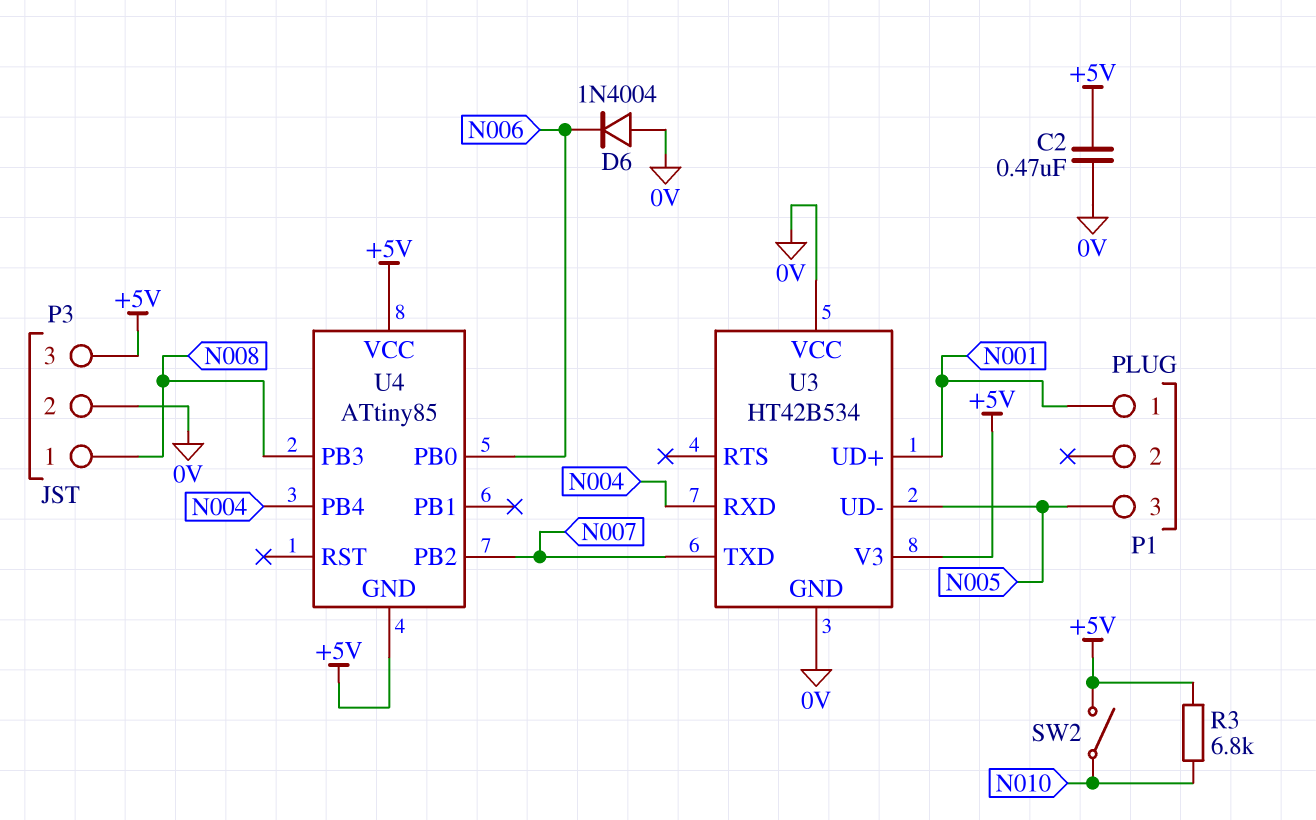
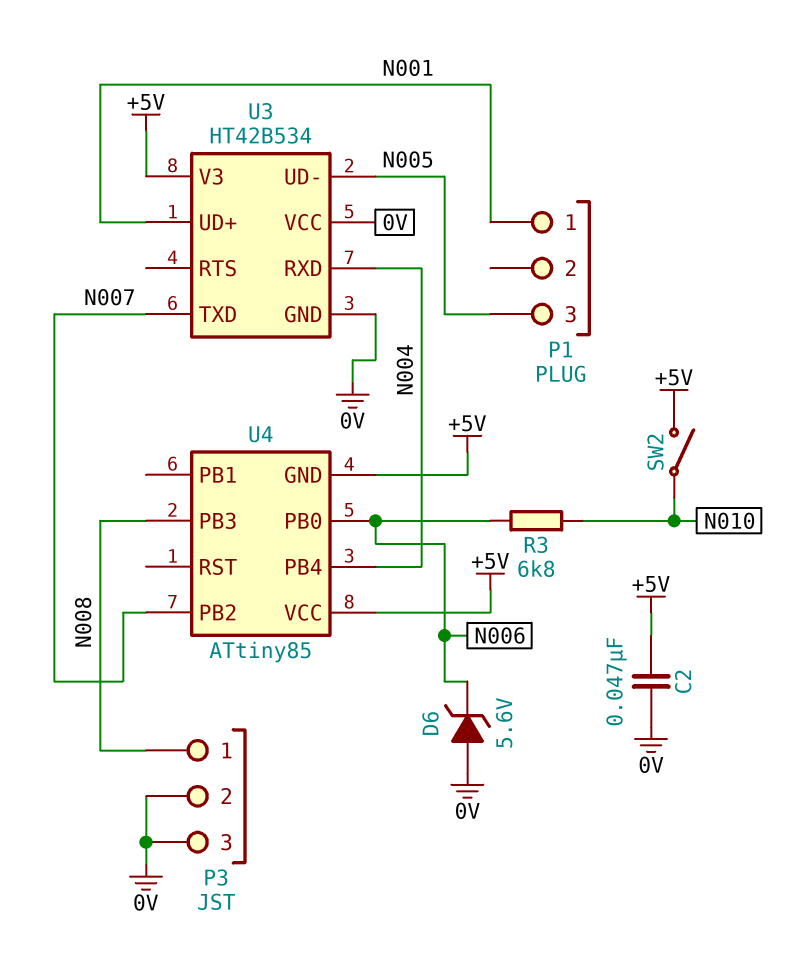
C2: 470nF (+5V, 0V) -> 47nF (+5V, 0V)
D6: diode 1N4004 (A 0V, K N006) -> zener 5.6V (A 0V, K N006)
P3 pin 3: +5V -> 0V
R3: 6.8k (+5V, N010) -> 6.8k (N006, N010)

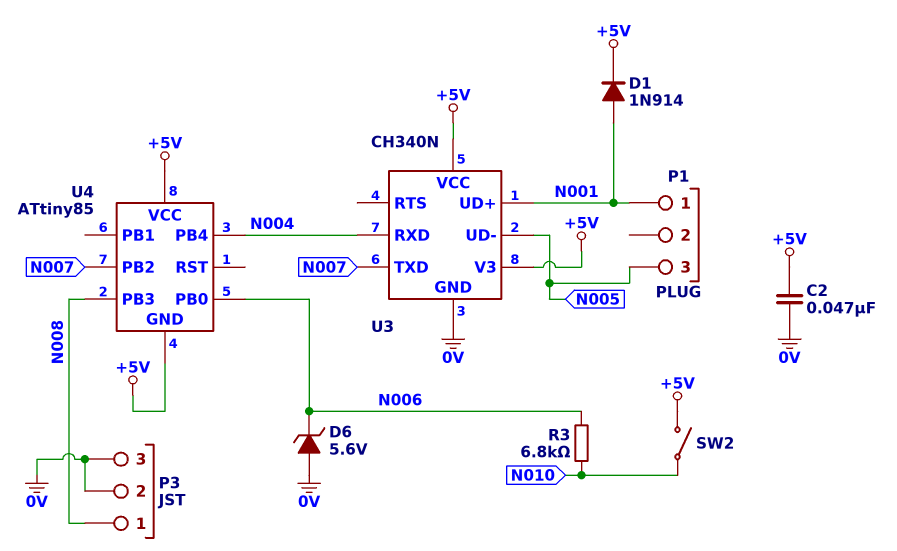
D1: none -> diode 1N914 (A N001, K +5V)
U3: HT42B534 -> CH340N
U3 pin VCC: 0V -> +5V

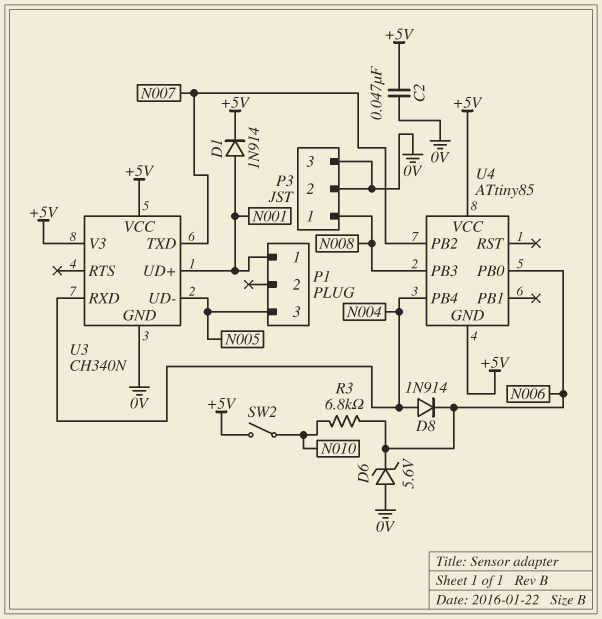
D8: none -> diode 1N914 (A N004, K N006)

